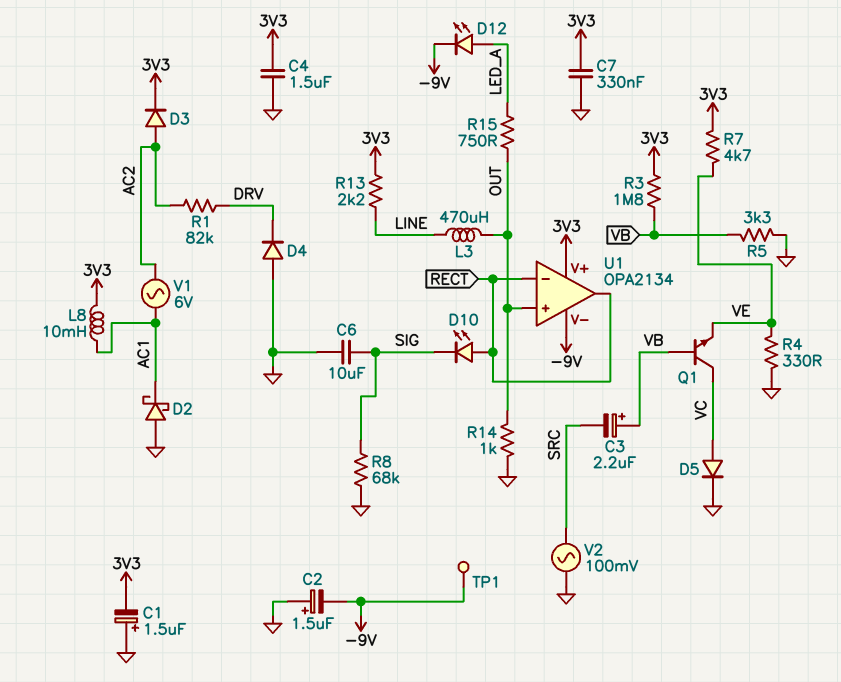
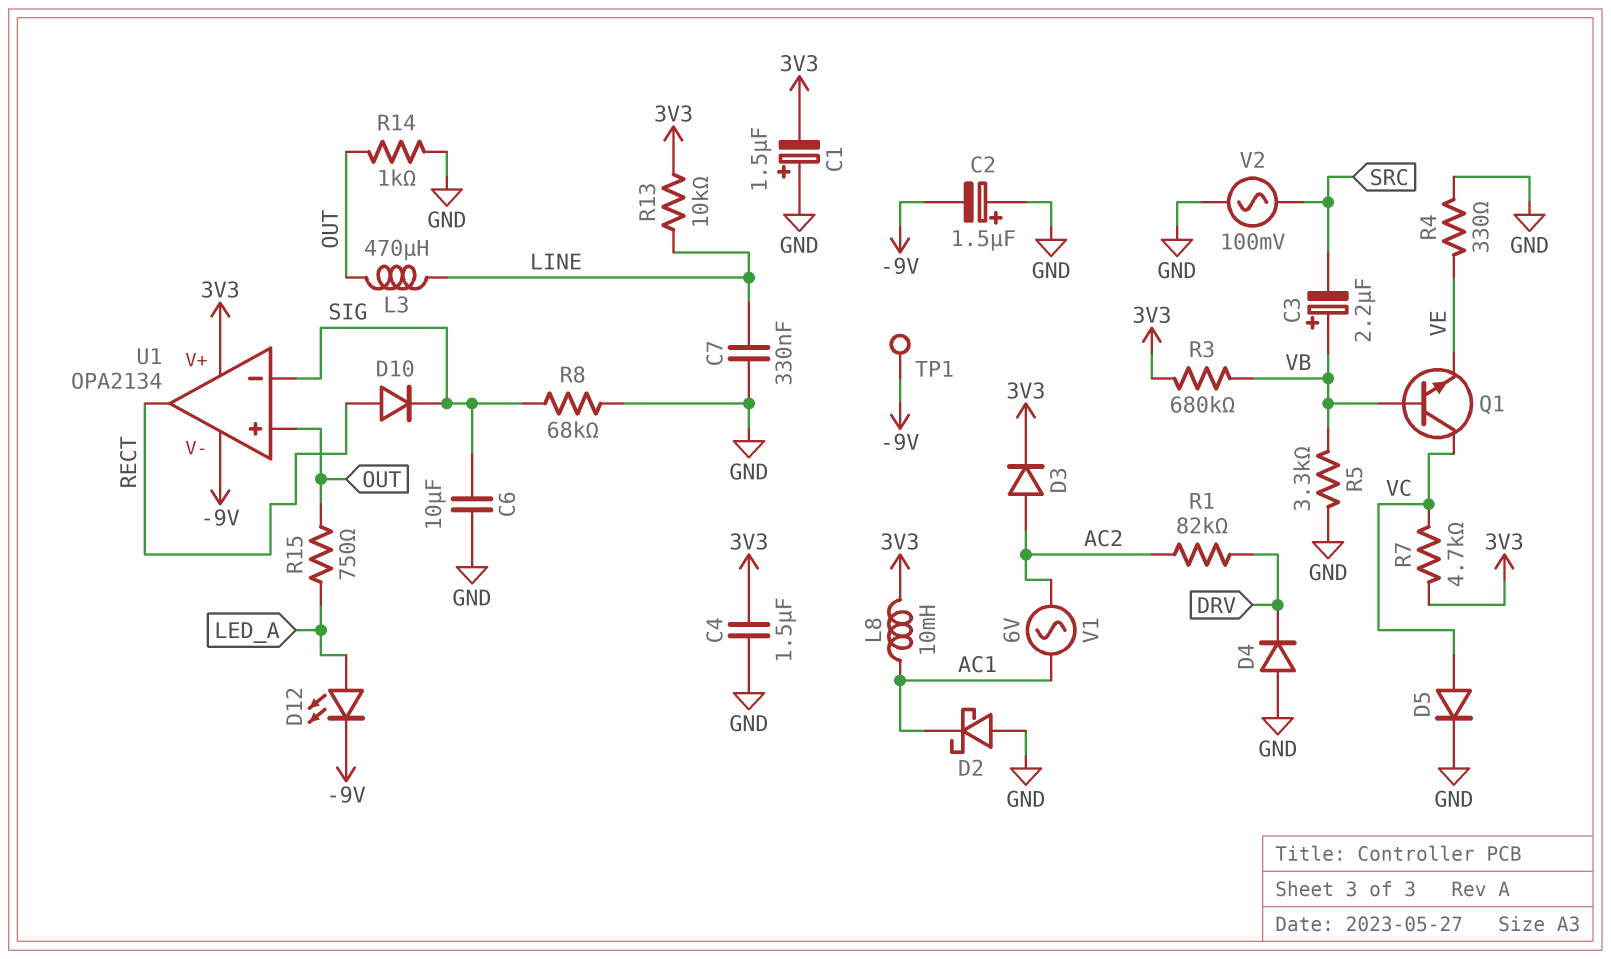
C7: 330nF (3V3, GND) -> 330nF (GND, LINE)
D10: LED (A RECT, K SIG) -> diode (A RECT, K SIG)
R3: 1.8M (3V3, VB) -> 680k (3V3, VB)
R7: 4.7k (3V3, VE) -> 4.7k (3V3, VC)
R13: 2.2k (3V3, LINE) -> 10k (3V3, LINE)
U1 pin in-: RECT -> SIG

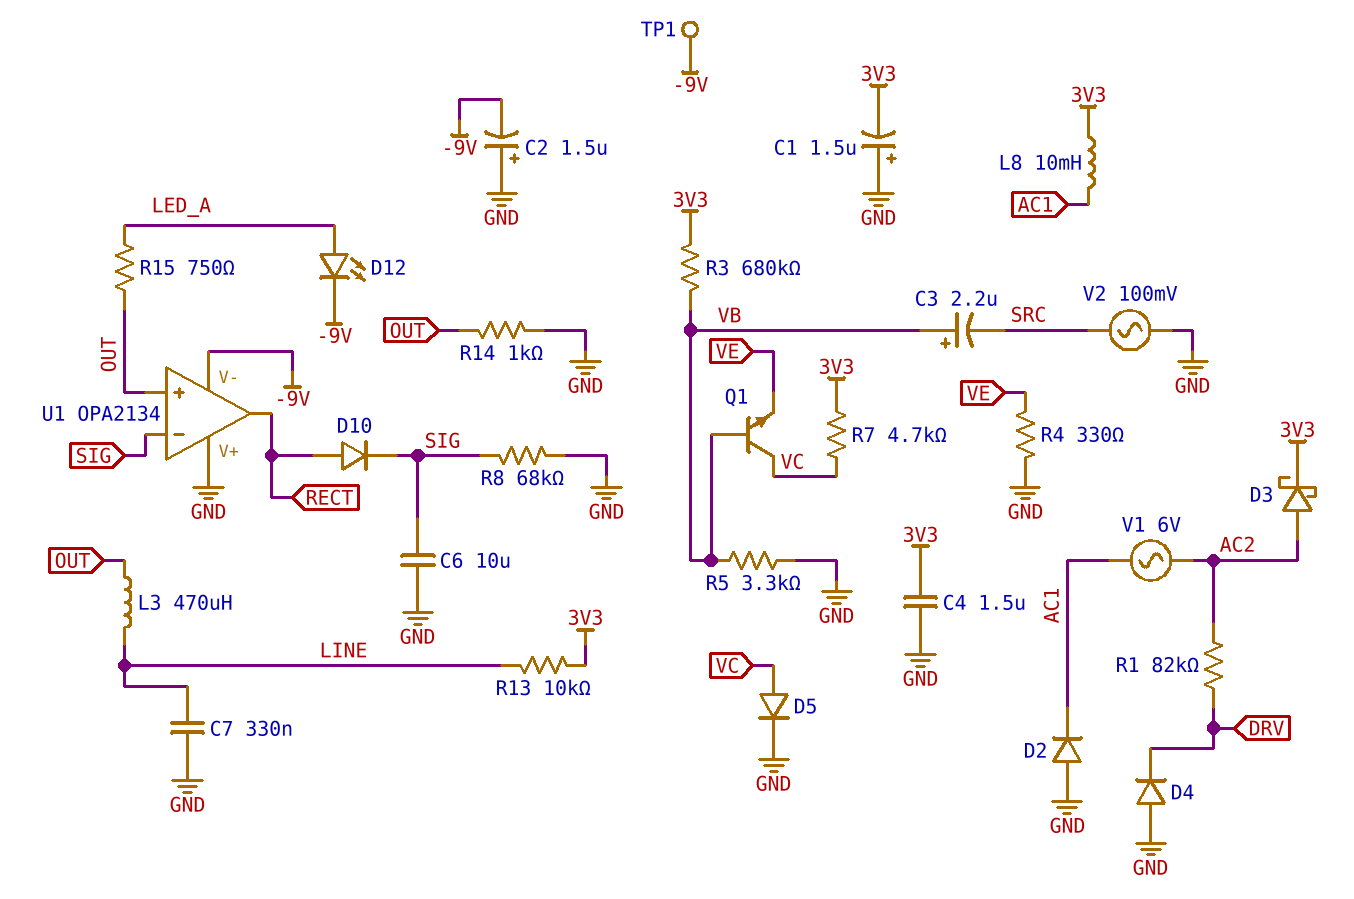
D2: schottky (A GND, K AC1) -> diode (A GND, K AC1)
D3: diode (A AC2, K 3V3) -> schottky (A AC2, K 3V3)
U1 pin V+: 3V3 -> GND

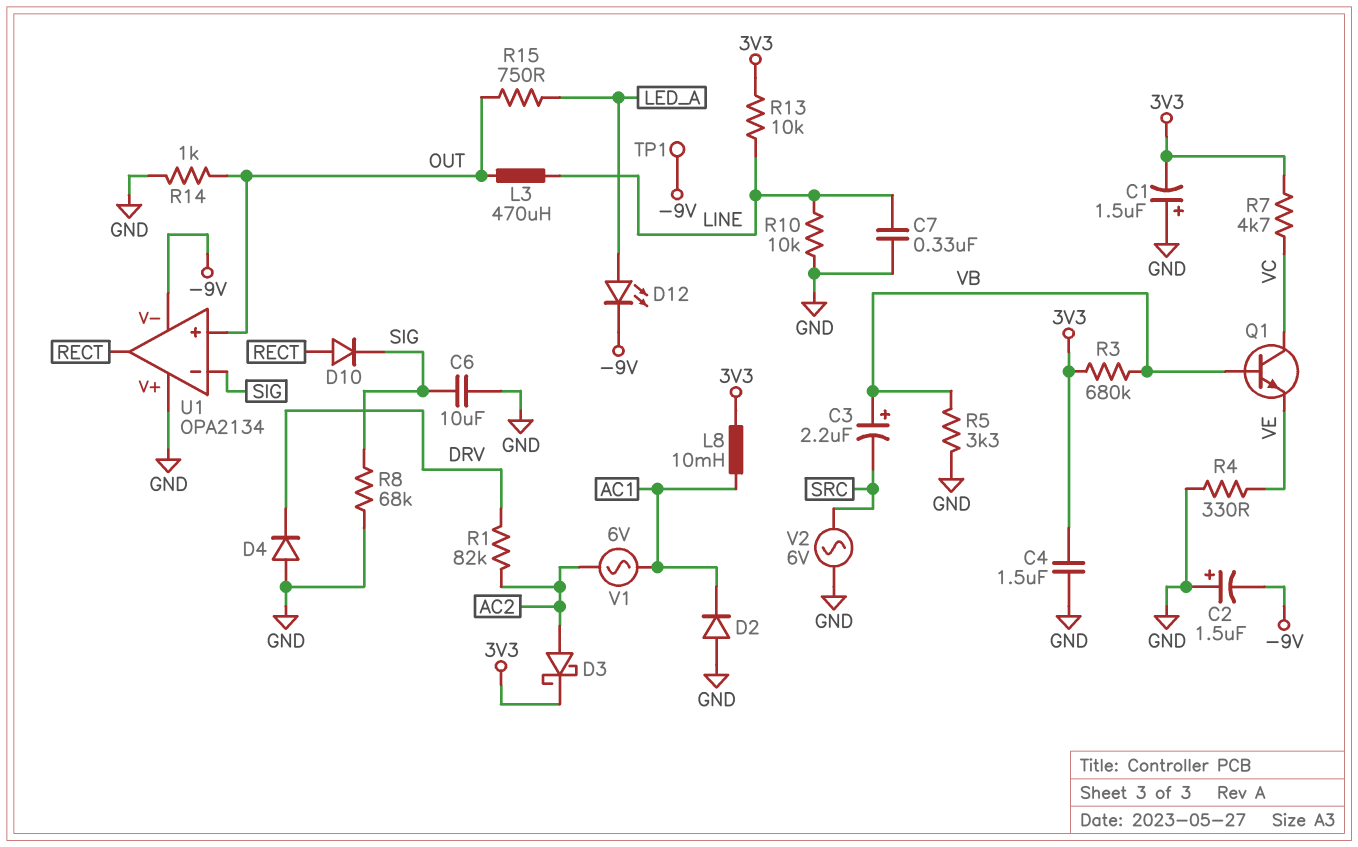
D5: diode (A VC, K GND) -> none
R10: none -> 10k (GND, LINE)
V2: AC 100mV (GND, SRC) -> AC 6V (GND, SRC)

